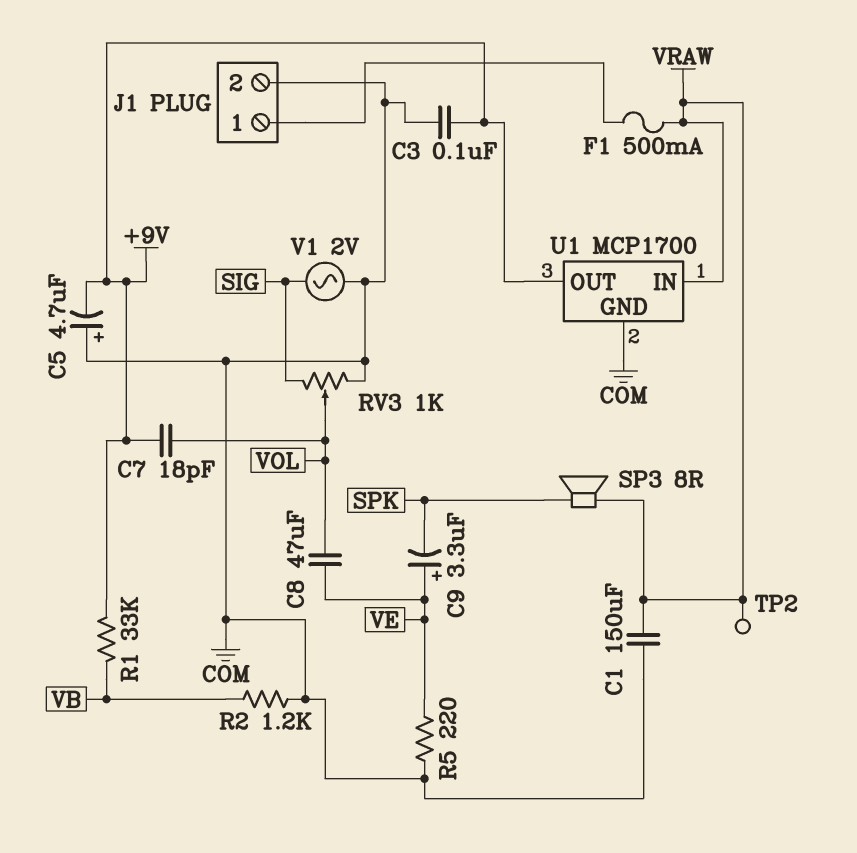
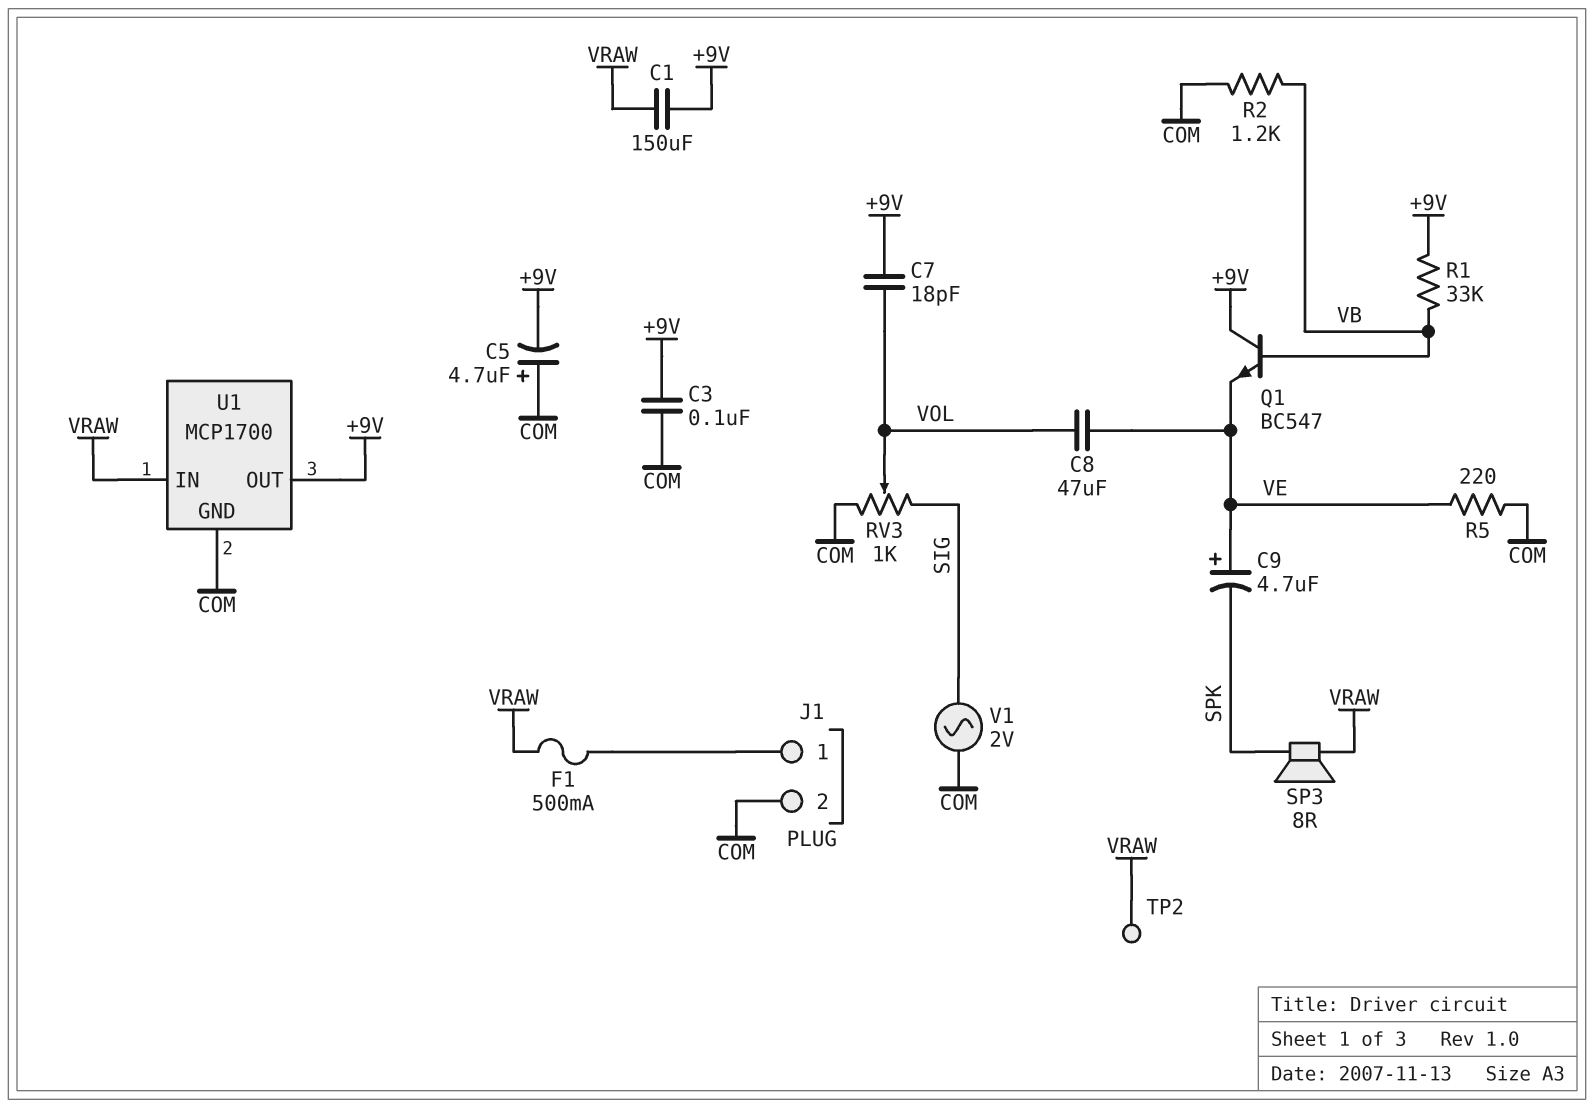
C1: 150uF (COM, VRAW) -> 150uF (+9V, VRAW)
C9: 3.3uF (plus VE, minus SPK) -> 4.7uF (plus VE, minus SPK)
Q1: none -> NPN BC547 (B VB, C +9V, E VE)

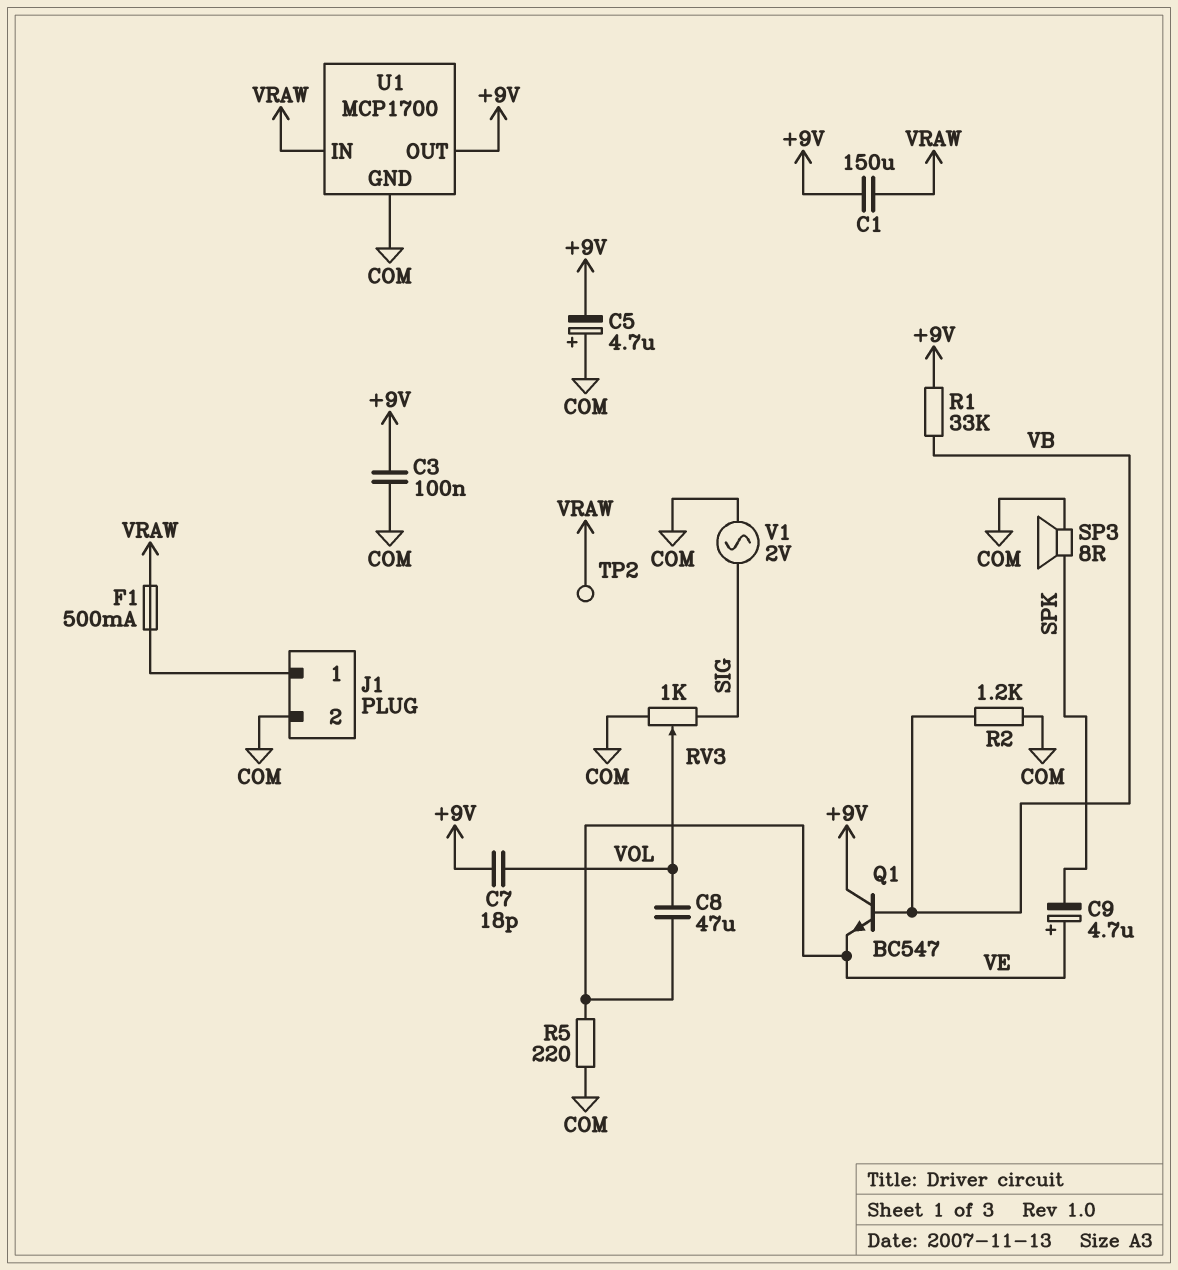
SP3: speaker 8R (SPK, VRAW) -> speaker 8R (COM, SPK)

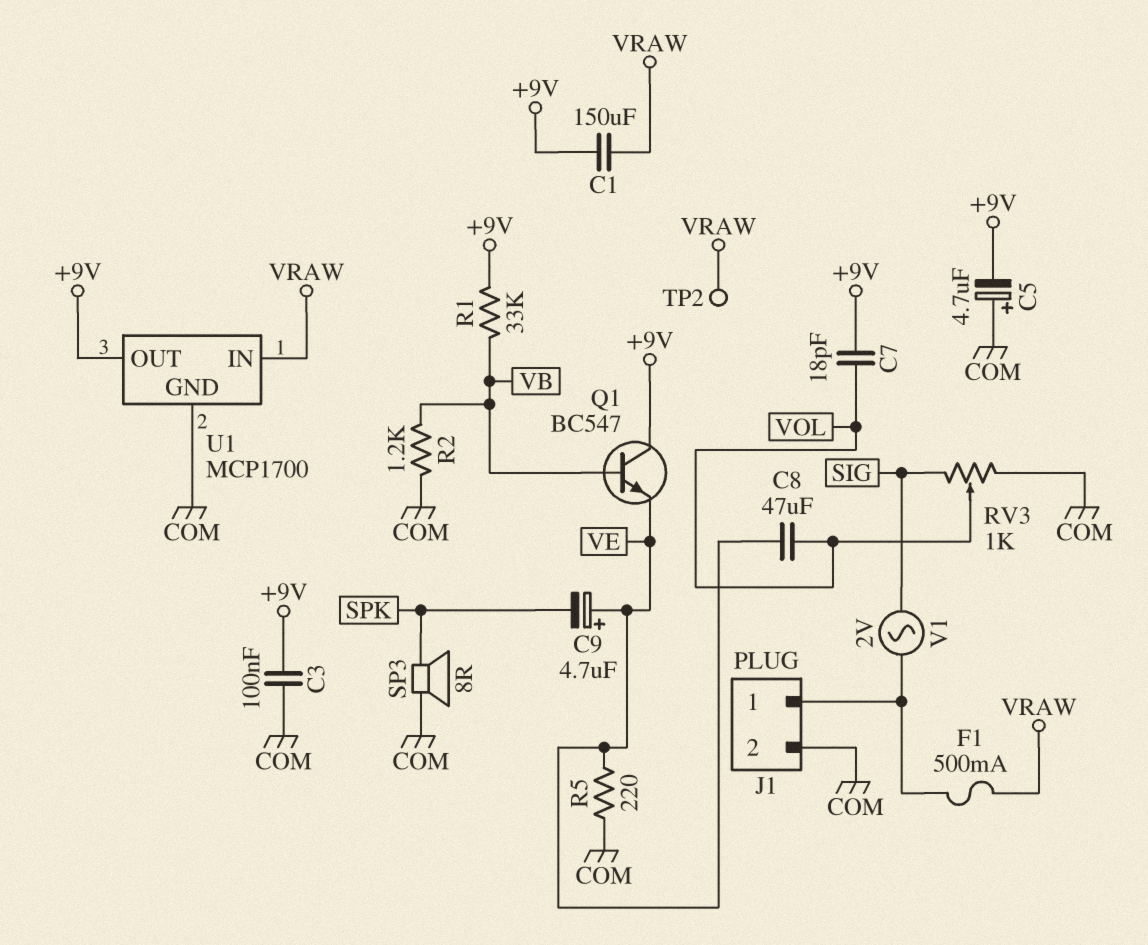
V1: AC 2V (COM, SIG) -> AC 2V (J1/1, SIG)

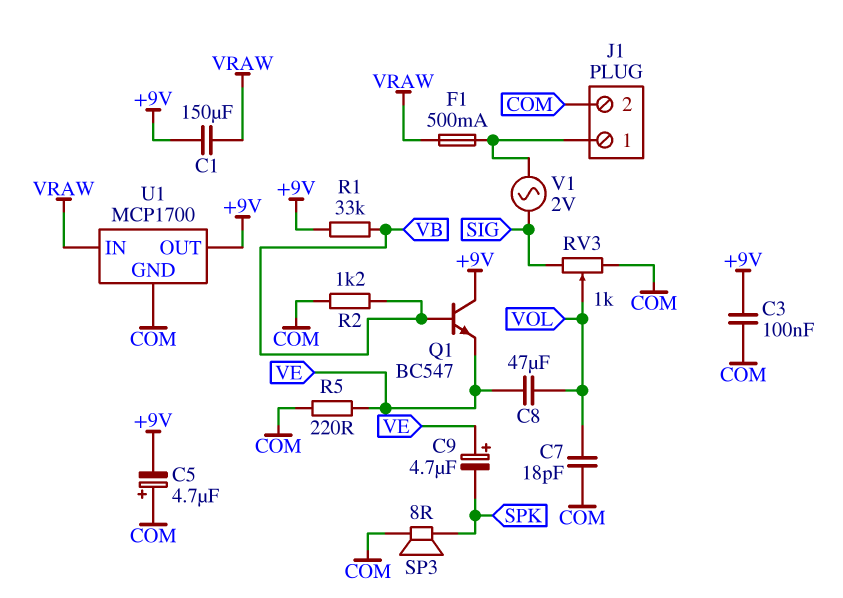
C7: 18pF (+9V, VOL) -> 18pF (COM, VOL)
TP2: test point (VRAW) -> none

